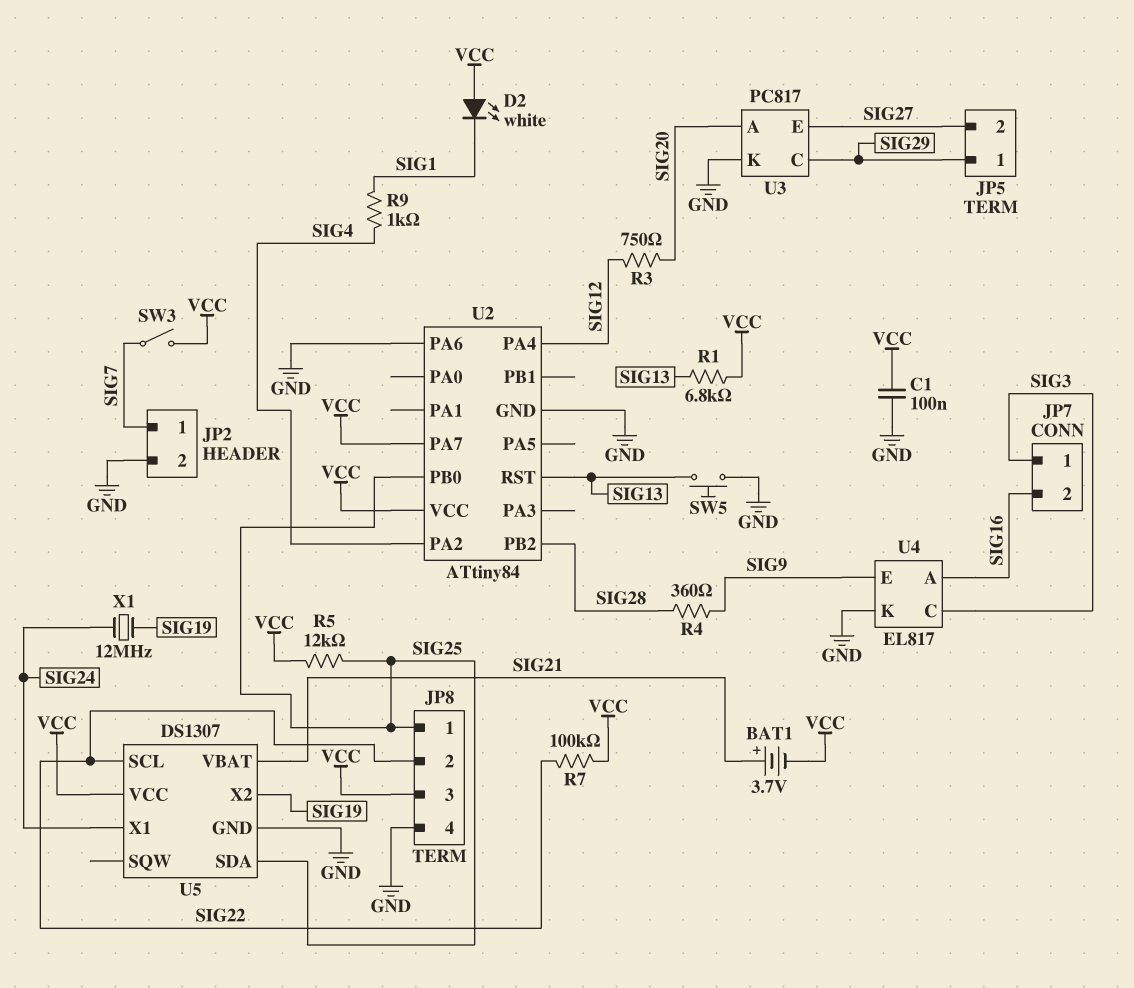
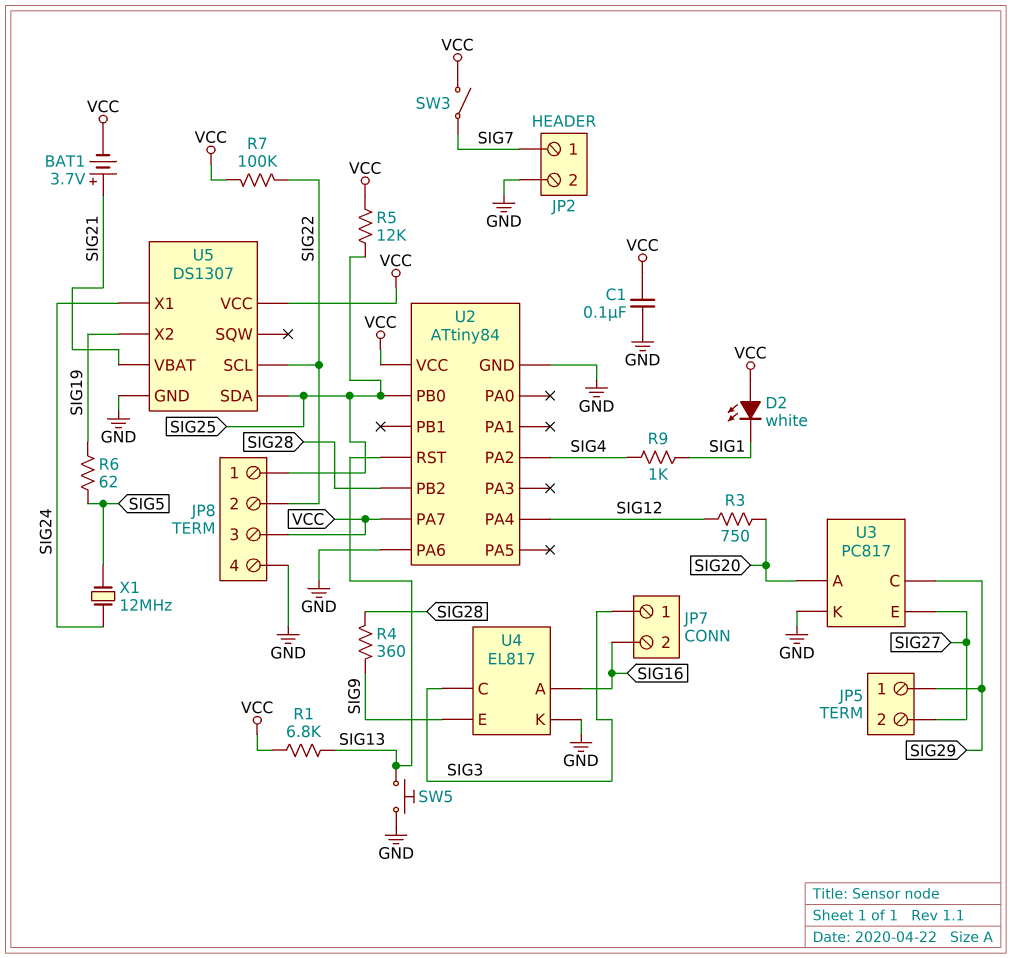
R6: none -> 62 (SIG5, SIG19)
X1: 12MHz (SIG19, SIG24) -> 12MHz (SIG5, SIG24)

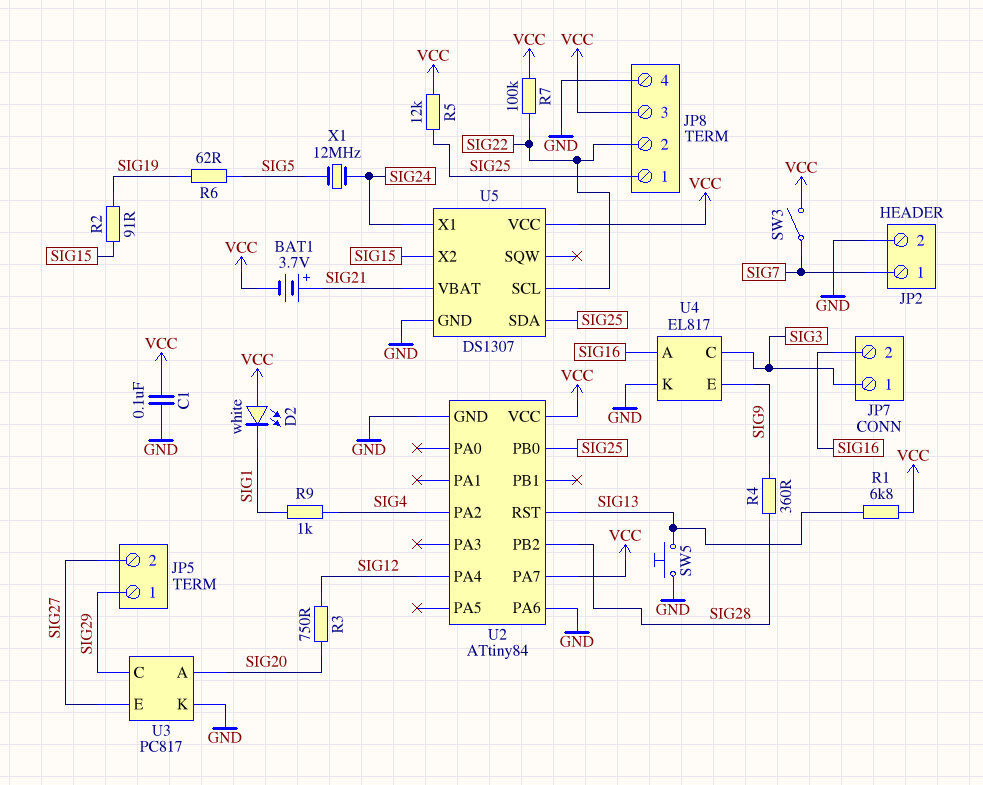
R2: none -> 91 (SIG15, SIG19)
U5 pin X2: SIG19 -> SIG15

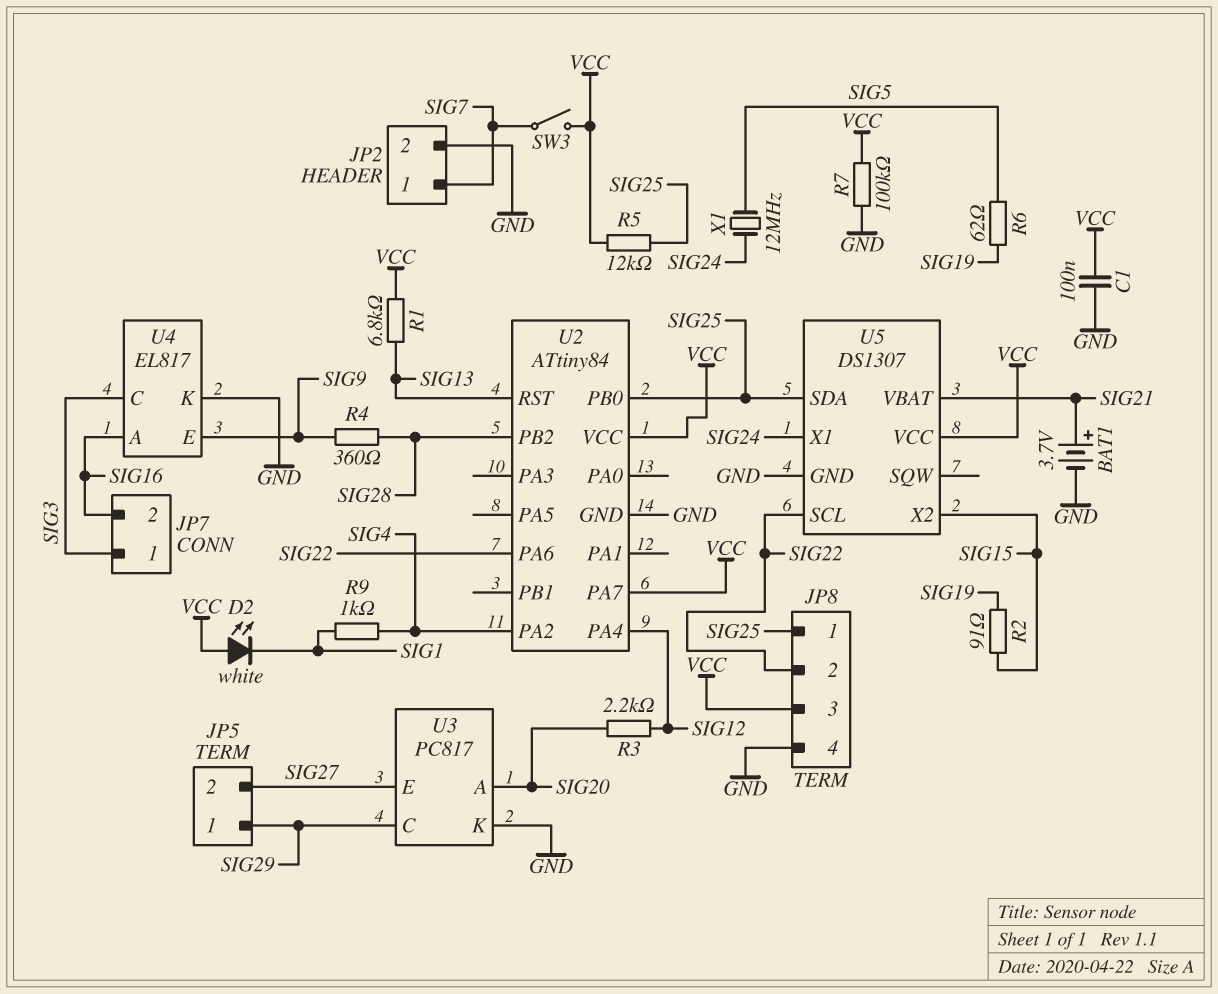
BAT1: 3.7V (plus SIG21, minus VCC) -> 3.7V (plus SIG21, minus GND)
R3: 750 (SIG12, SIG20) -> 2.2k (SIG12, SIG20)
R7: 100k (SIG22, VCC) -> 100k (GND, VCC)
SW5: button (GND, SIG13) -> none
U2 pin PA6: GND -> SIG22

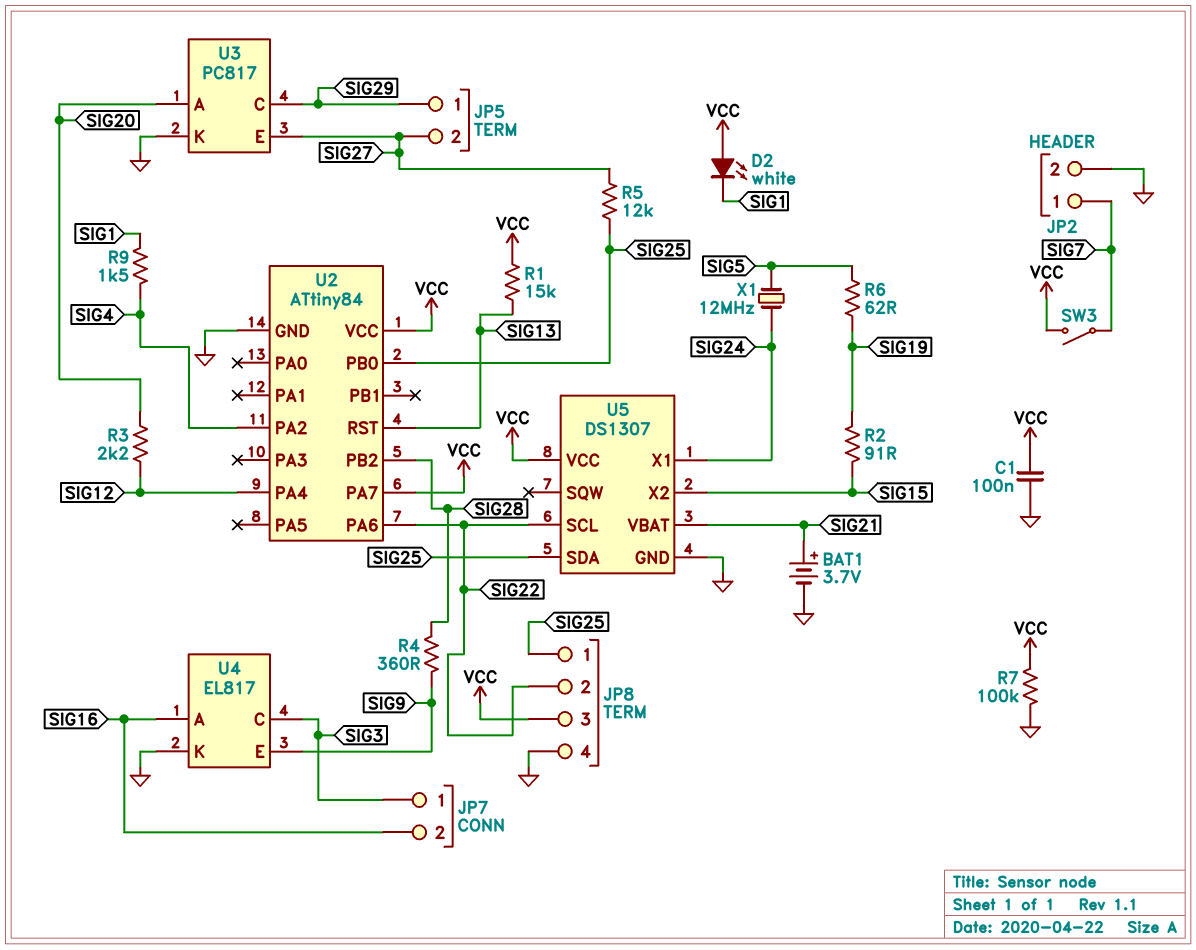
R1: 6.8k (SIG13, VCC) -> 15k (SIG13, VCC)
R5: 12k (SIG25, VCC) -> 12k (SIG25, SIG27)
R9: 1k (SIG1, SIG4) -> 1.5k (SIG1, SIG4)

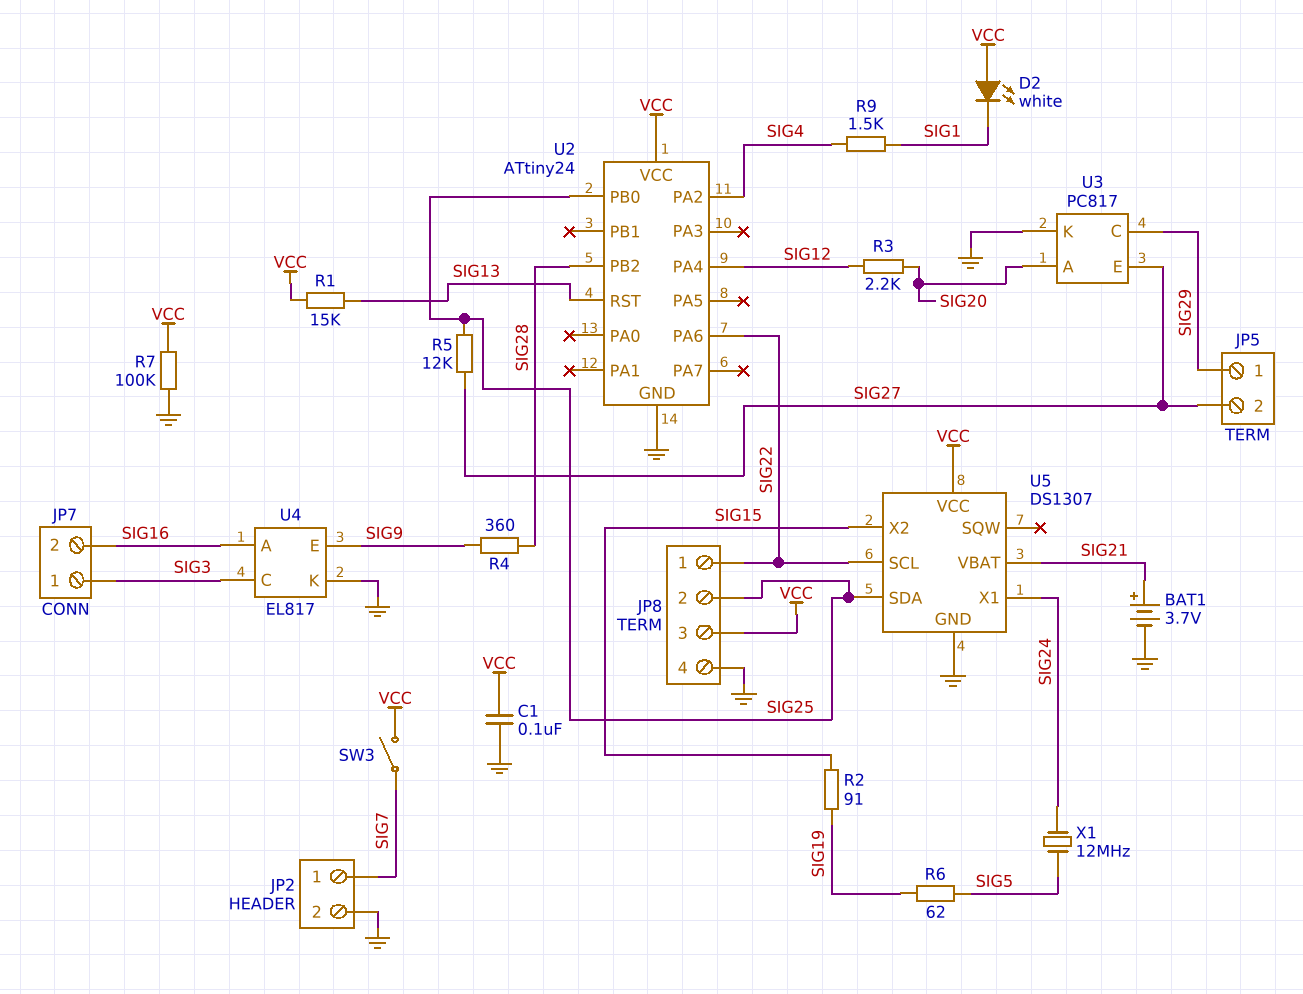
JP8 pin 1: SIG25 -> SIG22
JP8 pin 2: SIG22 -> SIG25
U2: ATtiny84 -> ATtiny24
U2 pin PA7: VCC -> none

